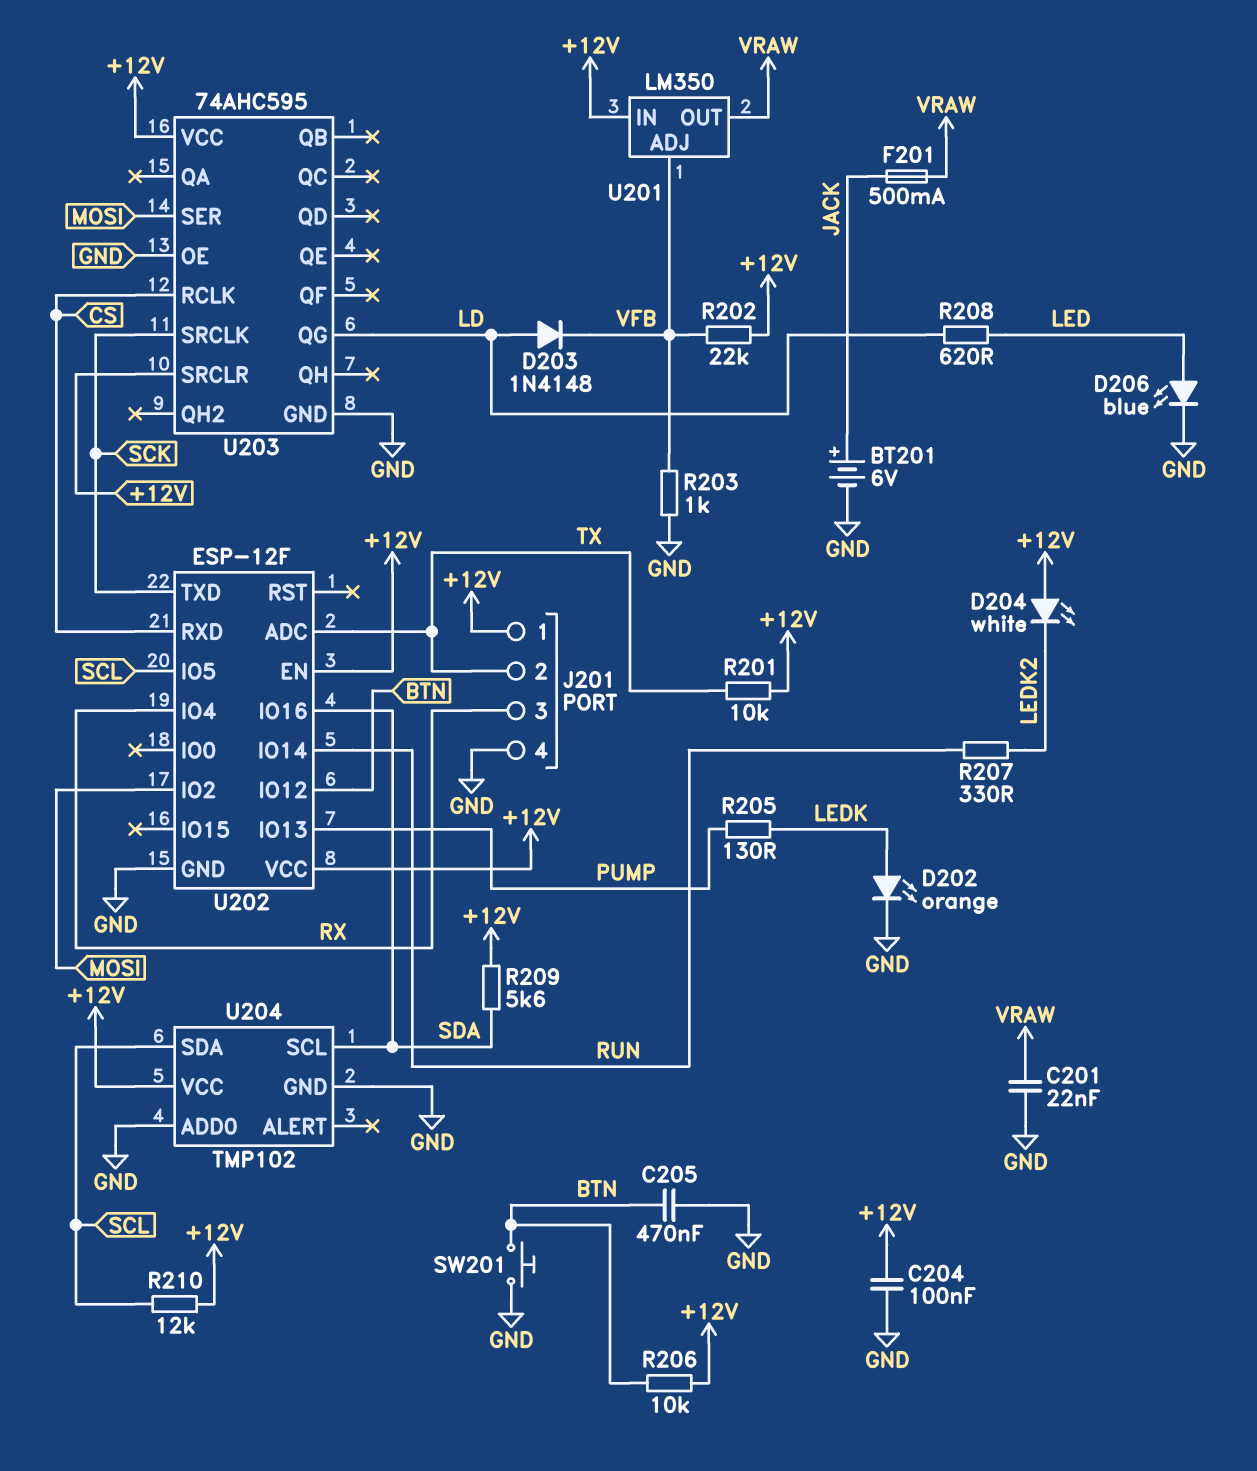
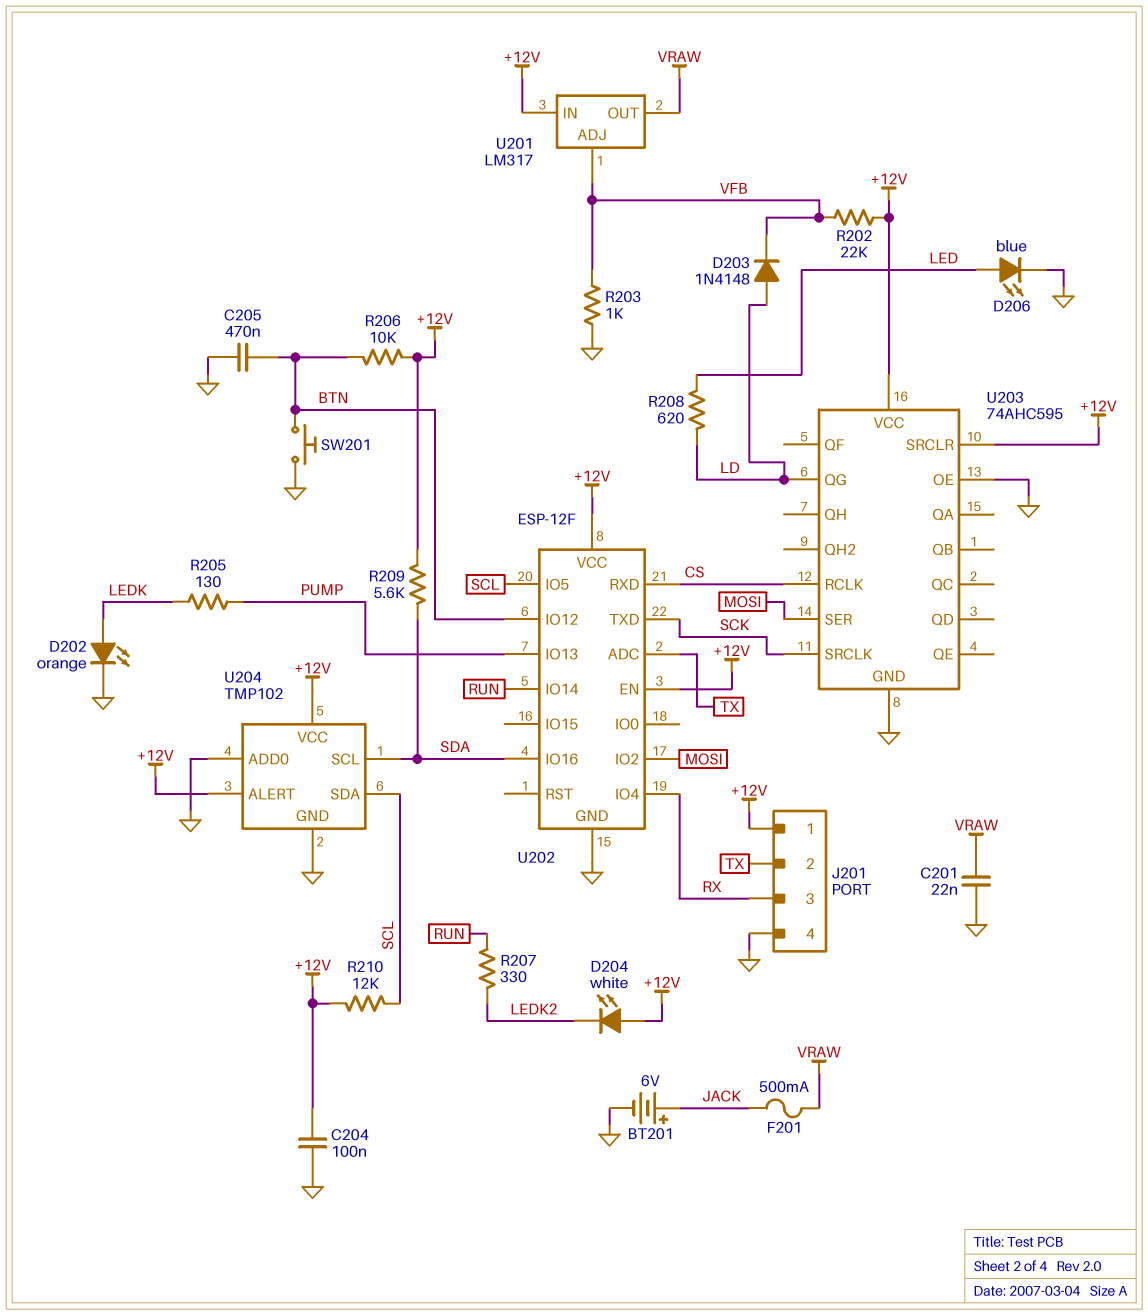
R201: 10k (+12V, TX) -> none
U201: LM350 -> LM317
U204 pin ALERT: none -> +12V

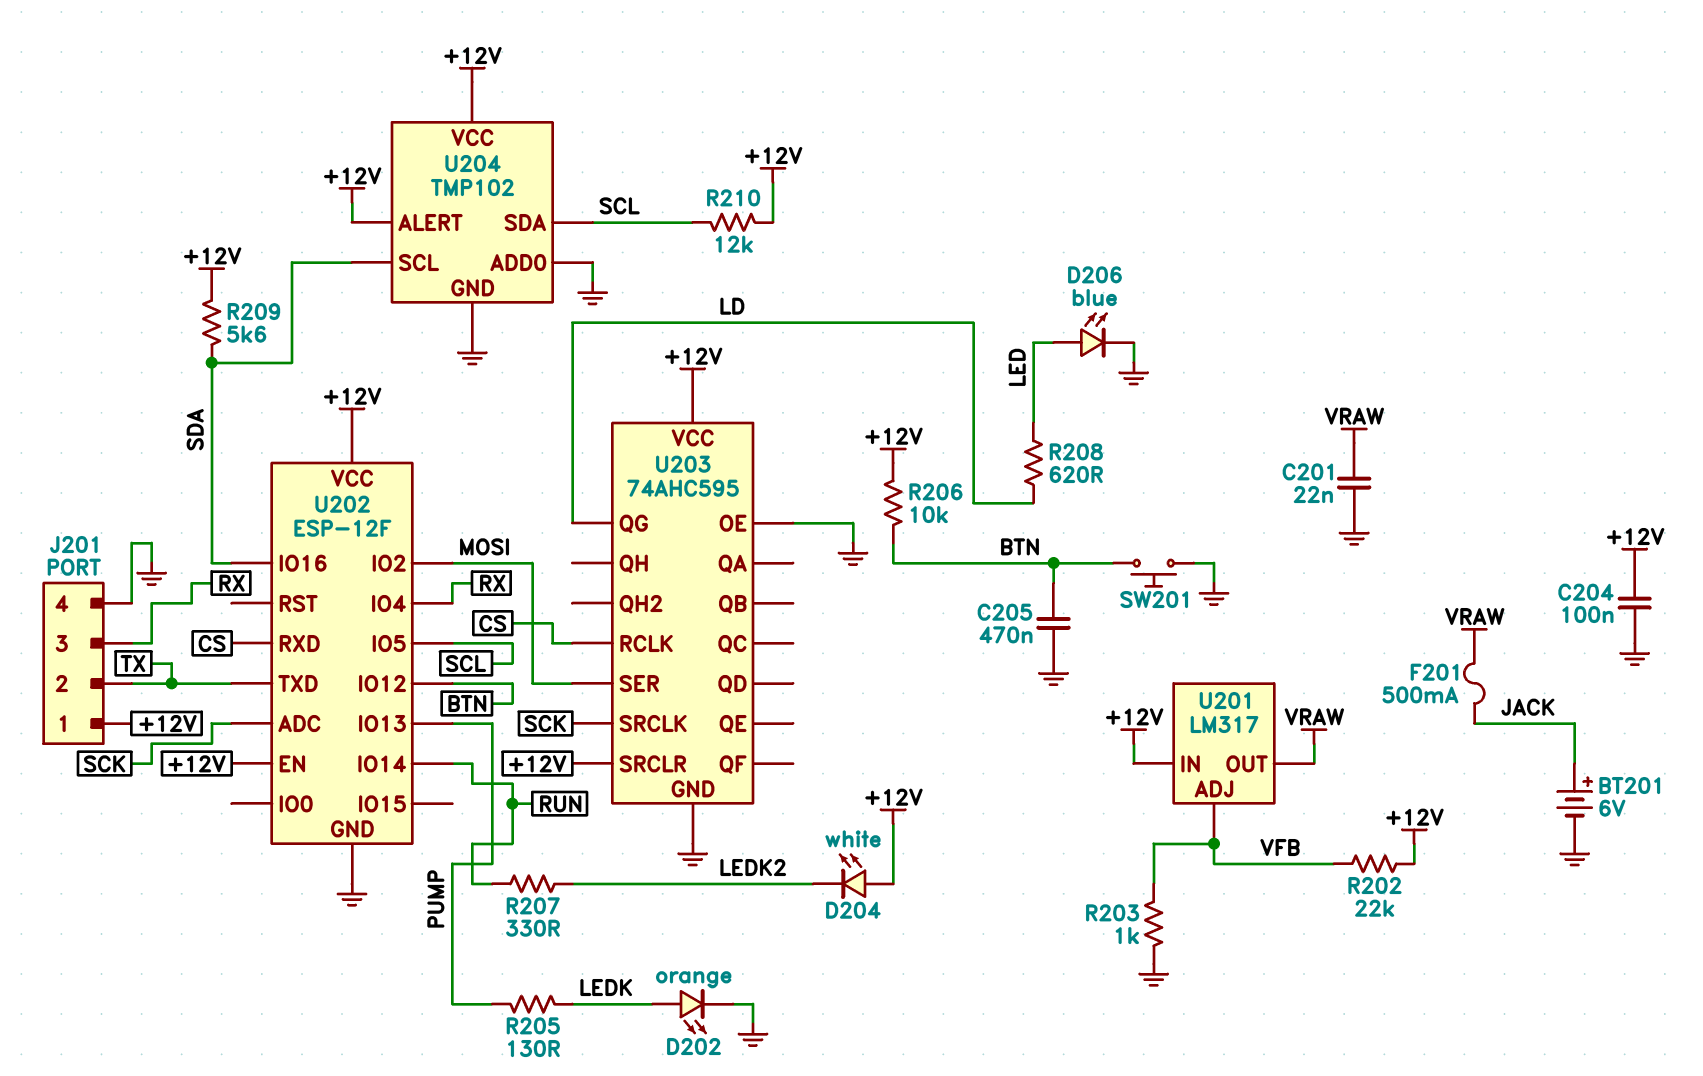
D203: diode 1N4148 (A LD, K VFB) -> none
U202 pin ADC: TX -> SCK
U202 pin TXD: SCK -> TX

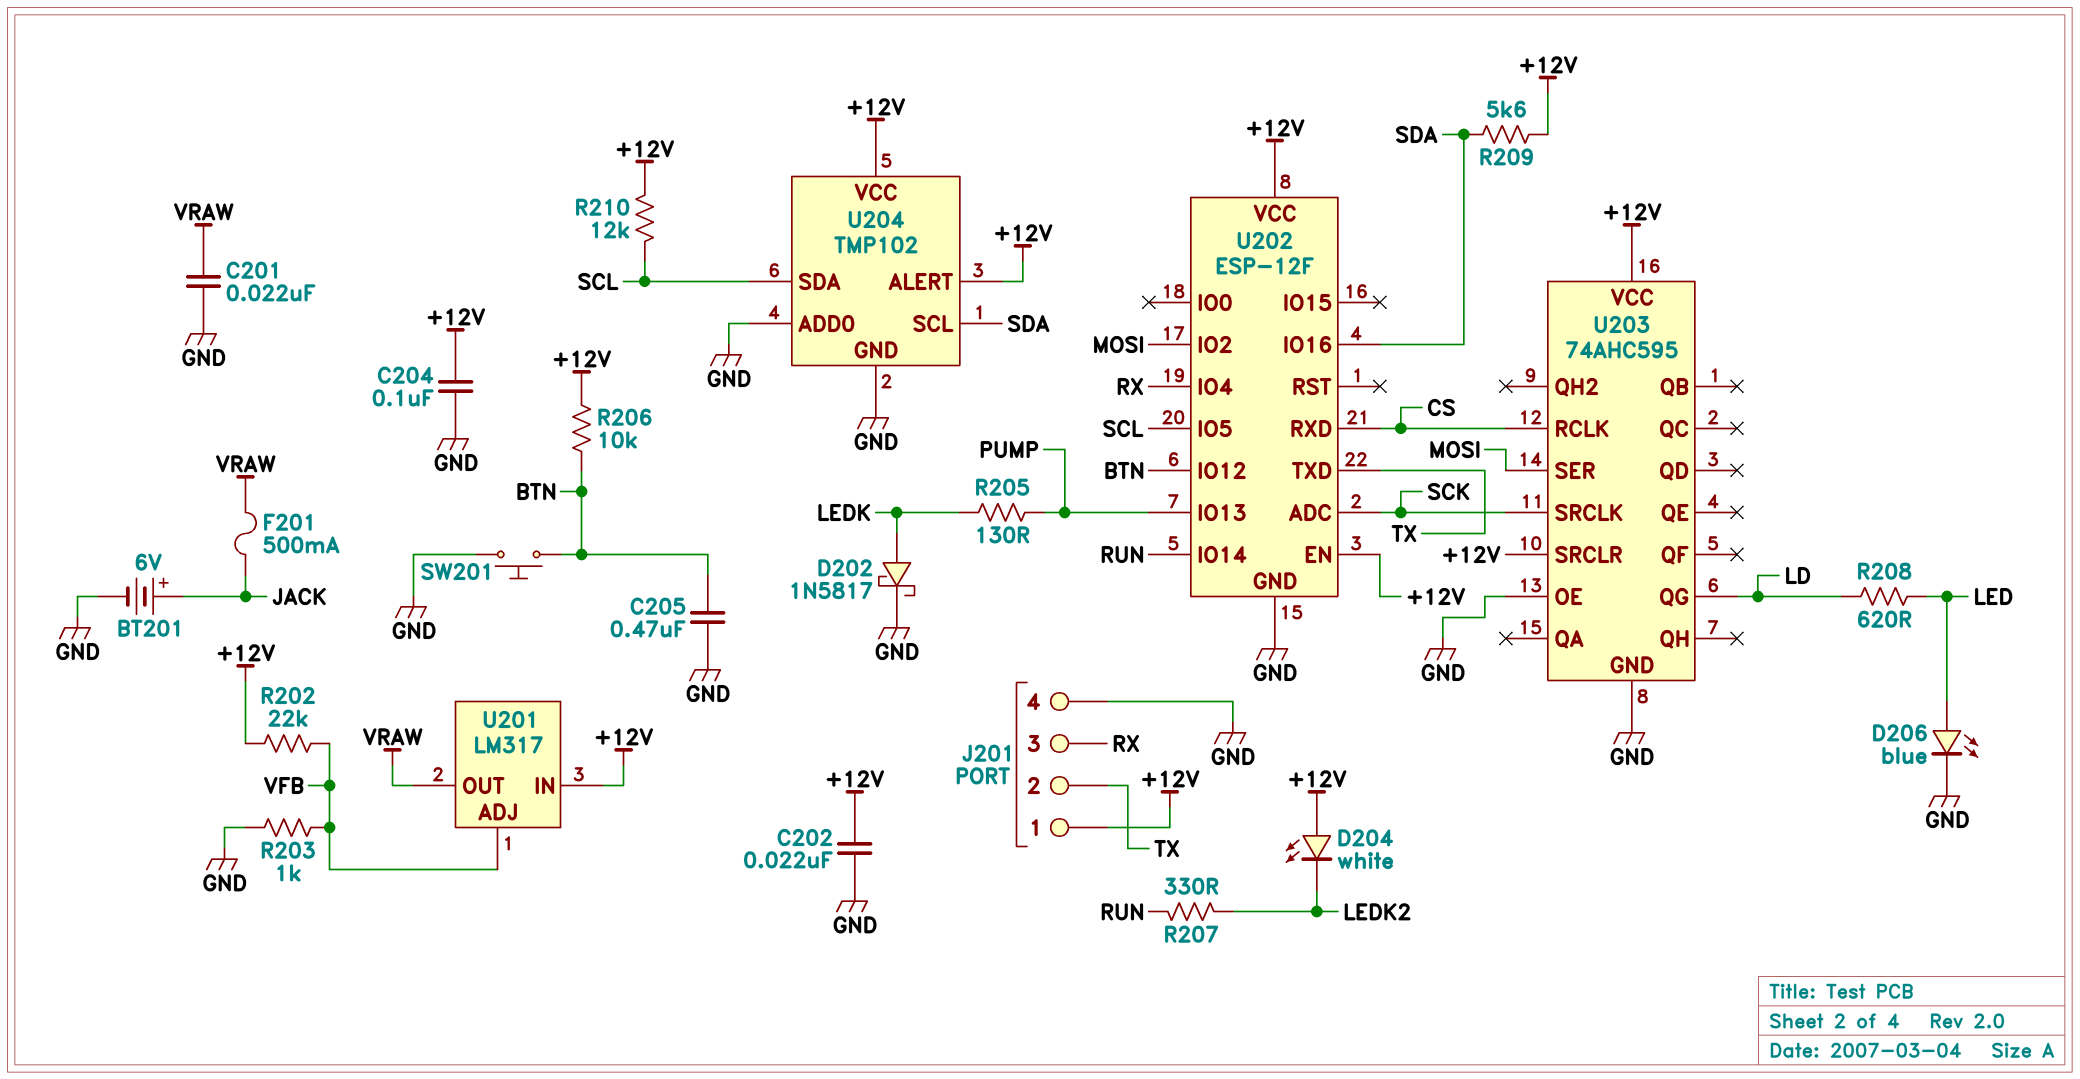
C202: none -> 22nF (+12V, GND)
D202: LED orange (A LEDK, K GND) -> schottky 1N5817 (A LEDK, K GND)

